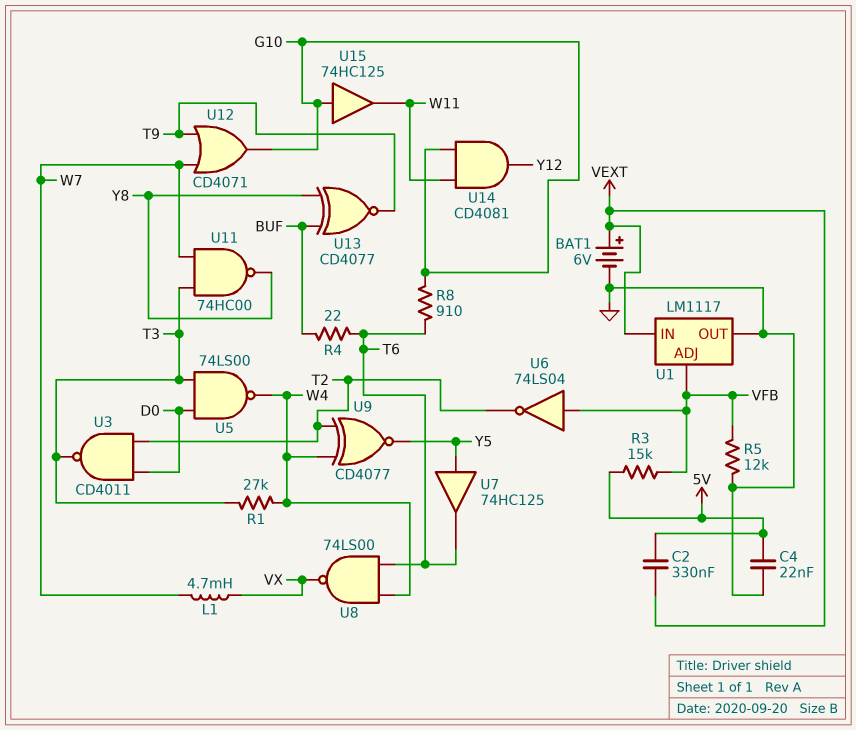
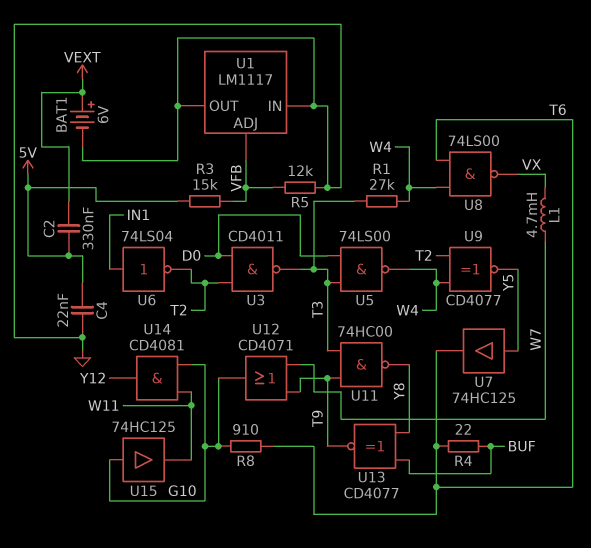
U1 pin IN: VEXT -> GND
U6: NOT 74LS04 (in VFB, out T2) -> NOT 74LS04 (in IN1, out T2)
U11: NAND 74HC00 (in T3, in W7, out Y8) -> NAND 74HC00 (in T3, in T9, out Y8)

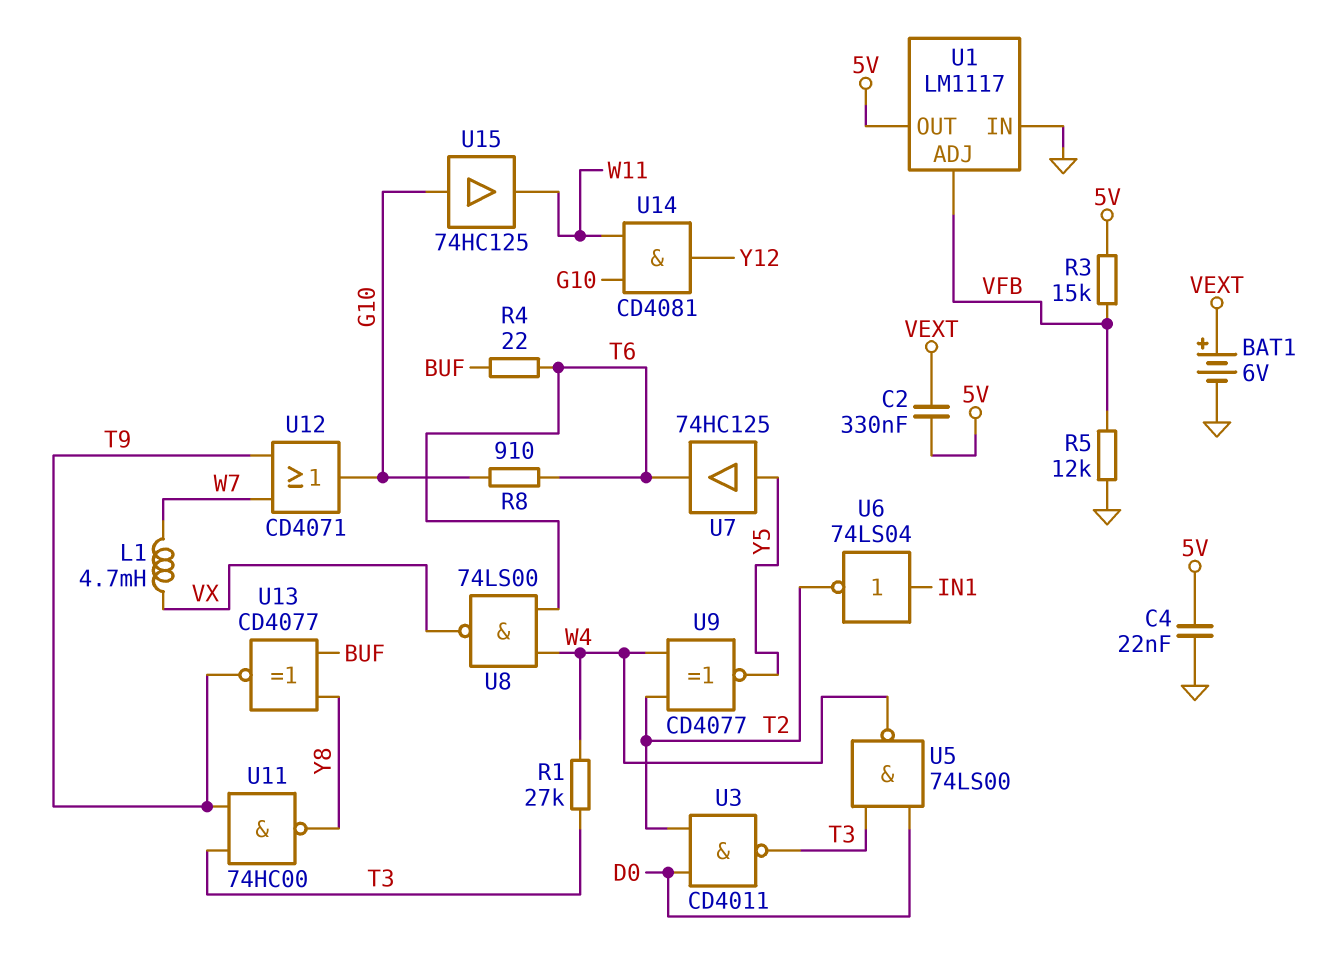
U1 pin OUT: GND -> 5V

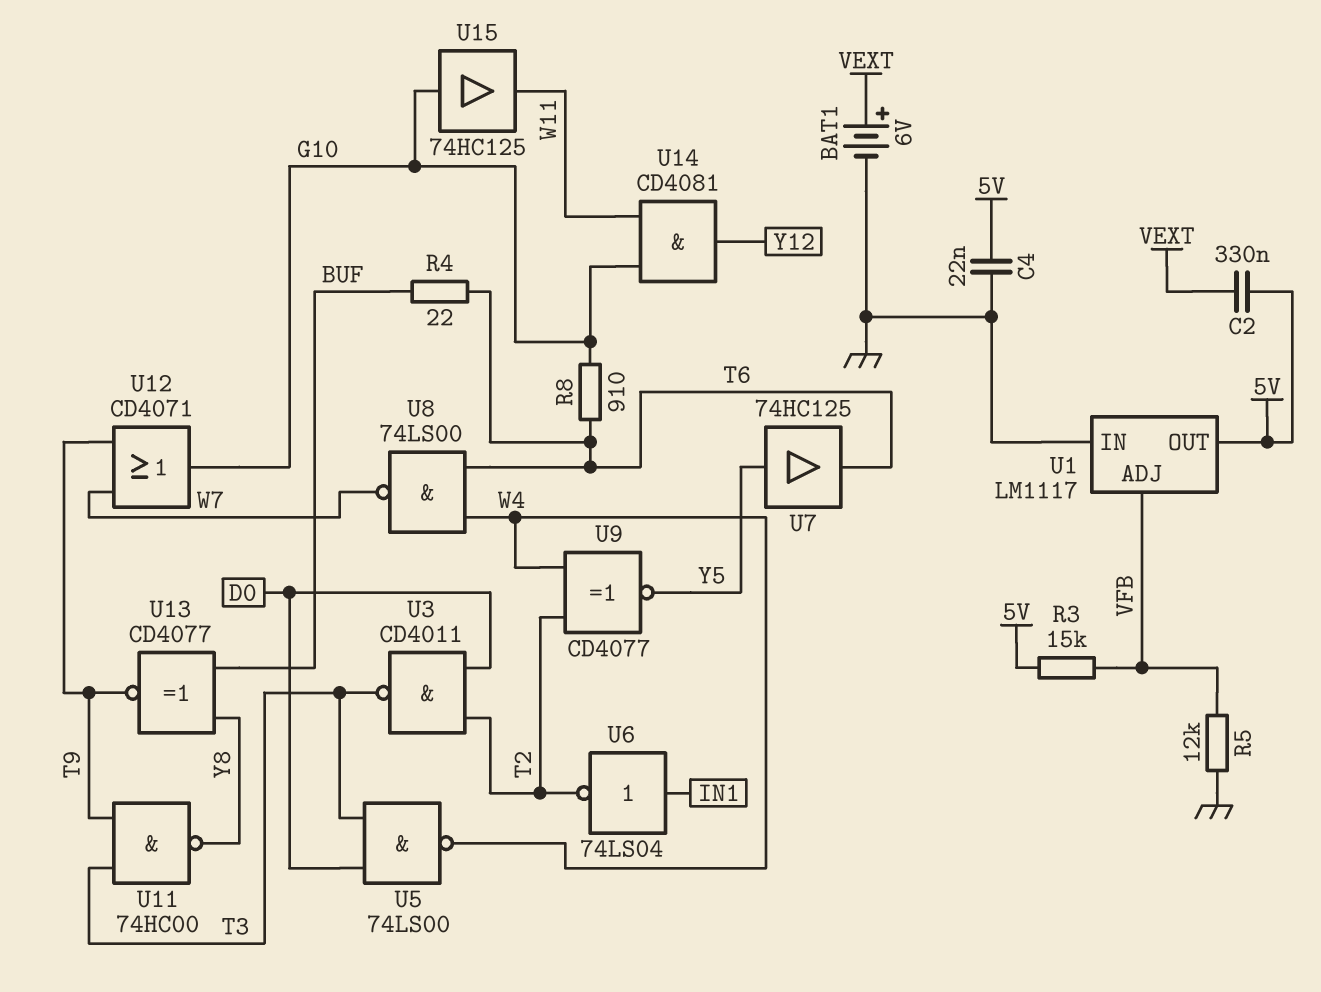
L1: 4.7mH (VX, W7) -> none
R1: 27k (T3, W4) -> none
U8: NAND 74LS00 (in T6, in W4, out VX) -> NAND 74LS00 (in T6, in W4, out W7)

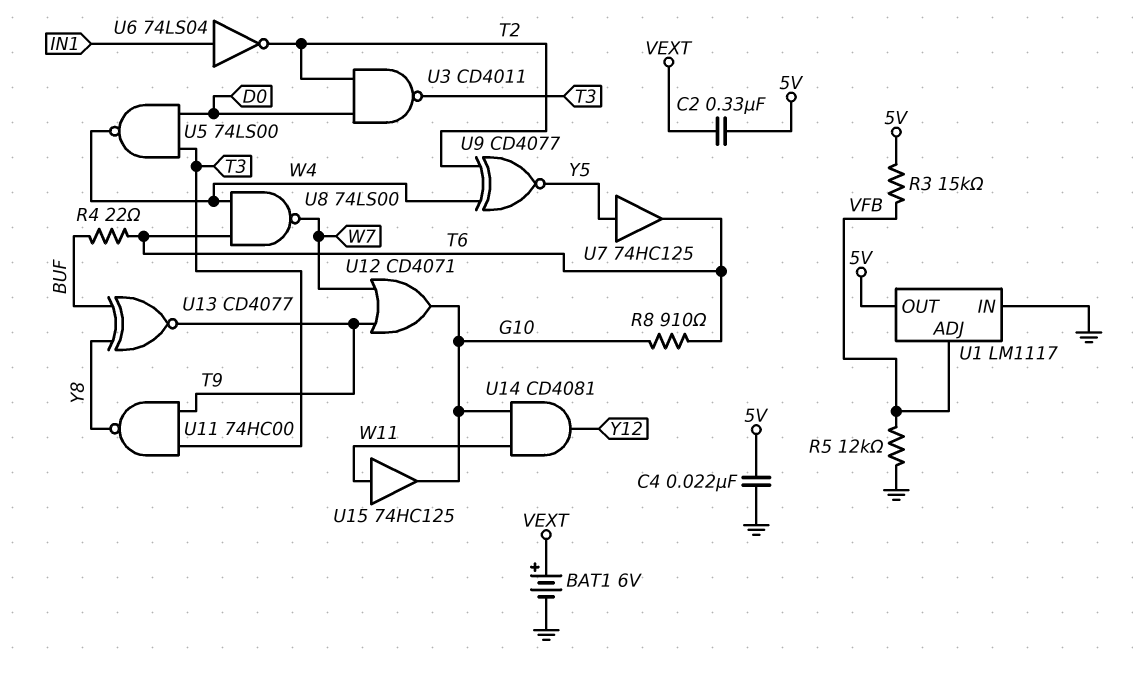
U15: buffer 74HC125 (in G10, out W11) -> buffer 74HC125 (in W11, out G10)

